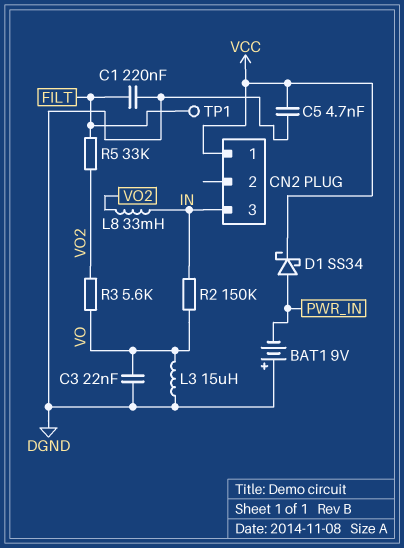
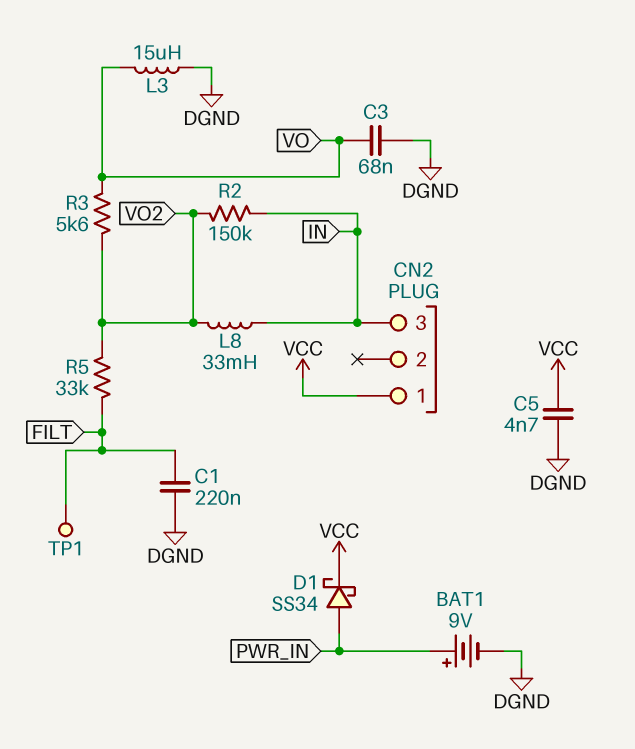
BAT1: 9V (plus DGND, minus PWR_IN) -> 9V (plus PWR_IN, minus DGND)
C3: 22nF (DGND, VO) -> 68nF (DGND, VO)
R2: 150k (IN, VO) -> 150k (IN, VO2)

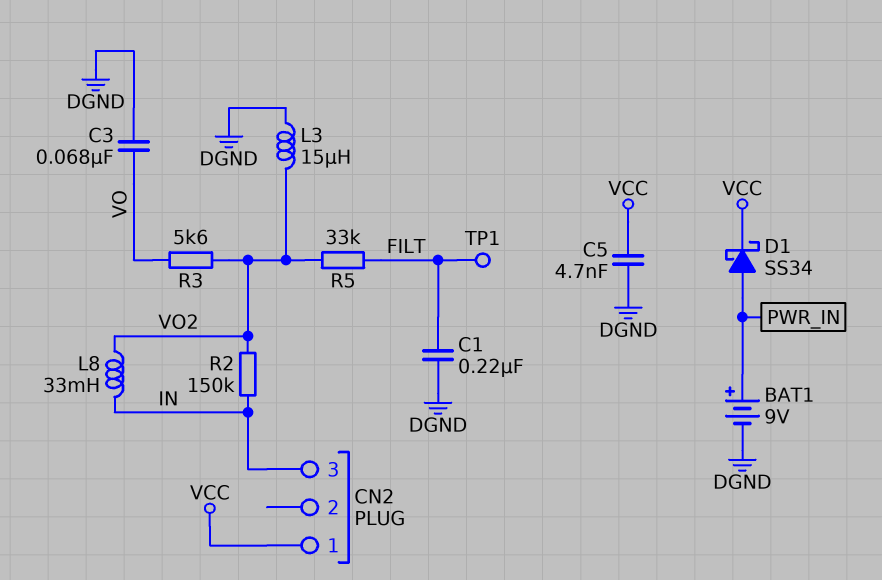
L3: 15uH (DGND, VO) -> 15uH (DGND, VO2)

